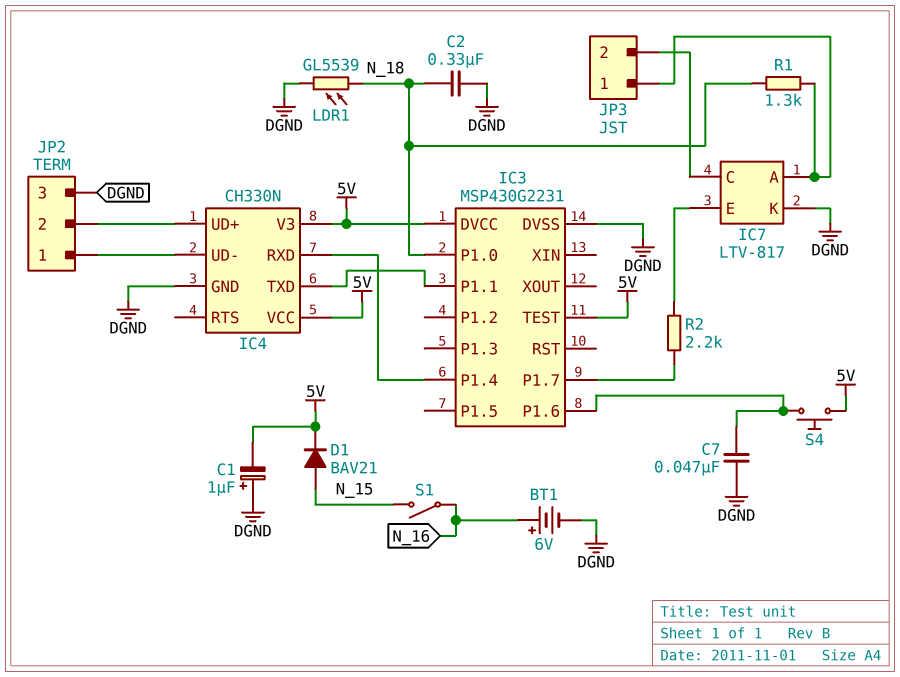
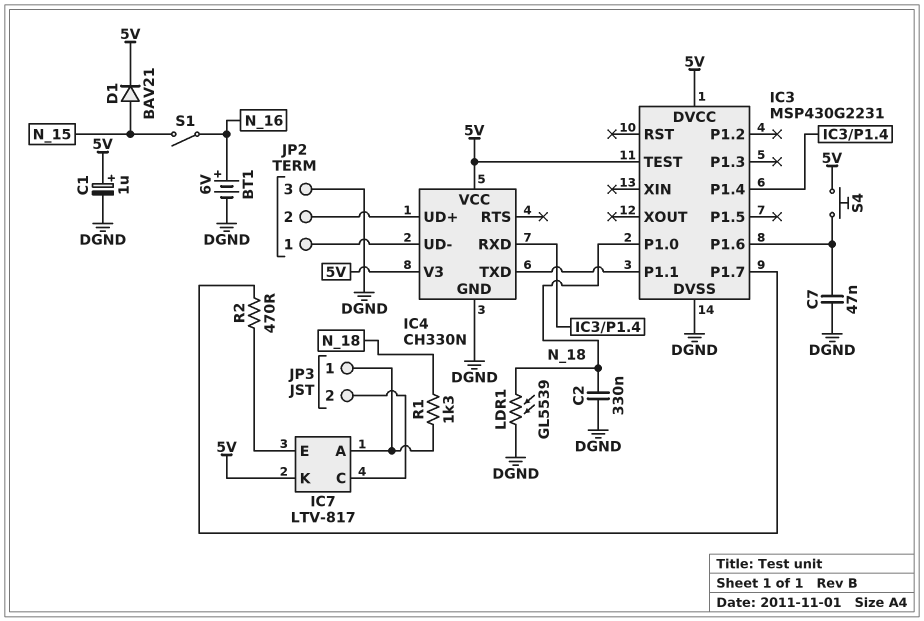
C1: 1uF (plus DGND, minus 5V) -> 1uF (plus 5V, minus DGND)
IC7 pin K: DGND -> 5V
R2: 2.2k (IC3/P1.7, IC7/E) -> 470 (IC3/P1.7, IC7/E)

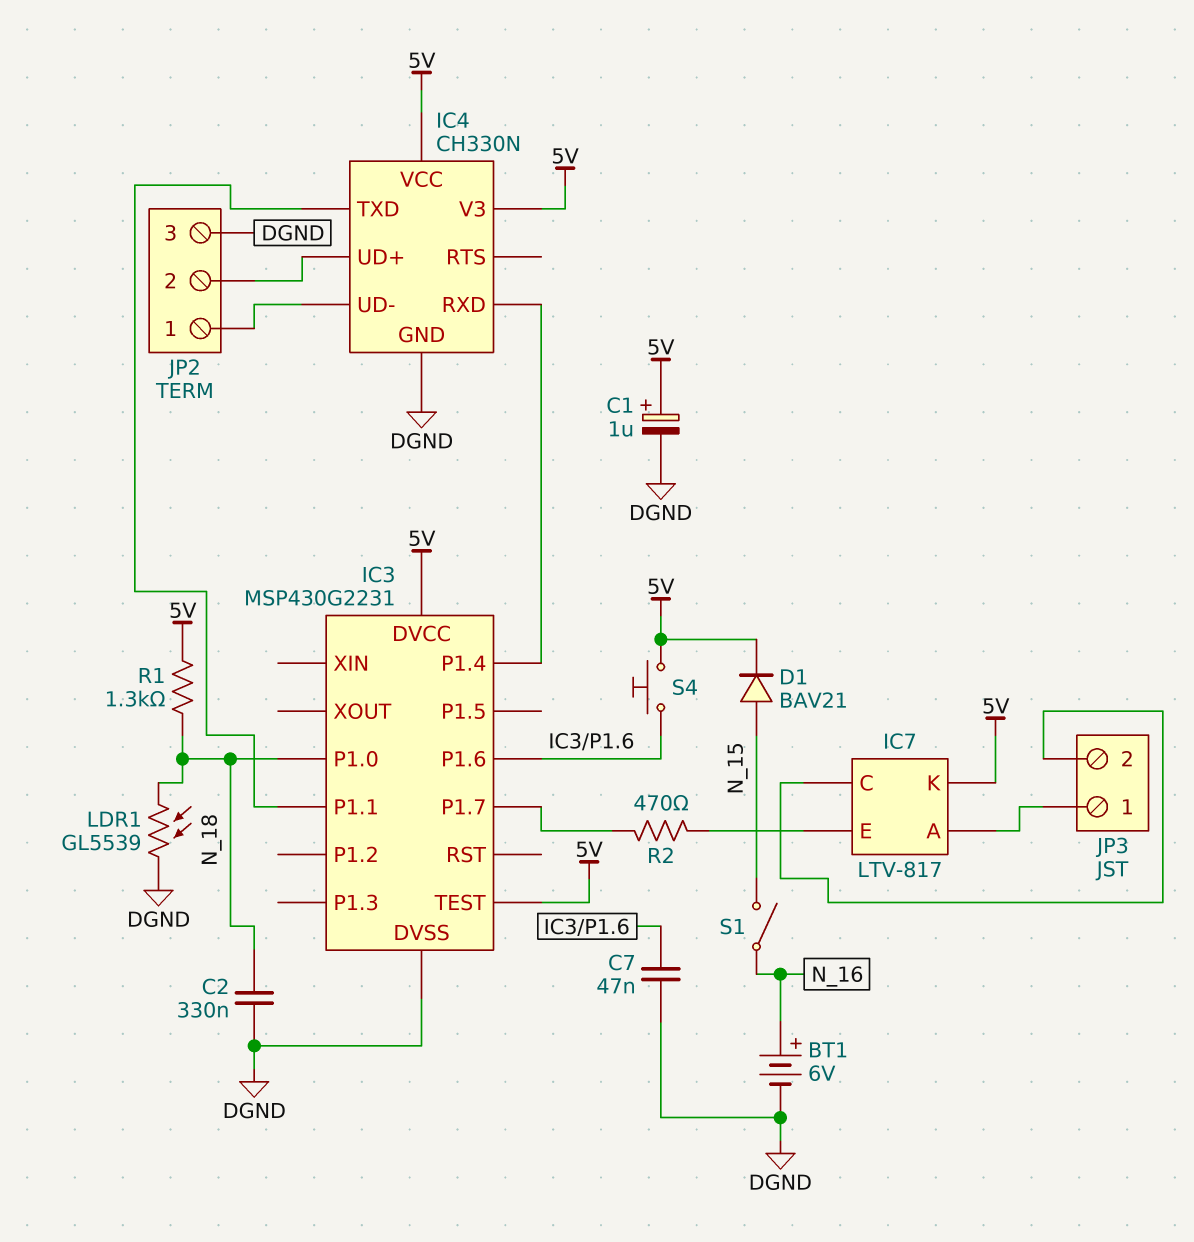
R1: 1.3k (IC7/A, N_18) -> 1.3k (5V, N_18)

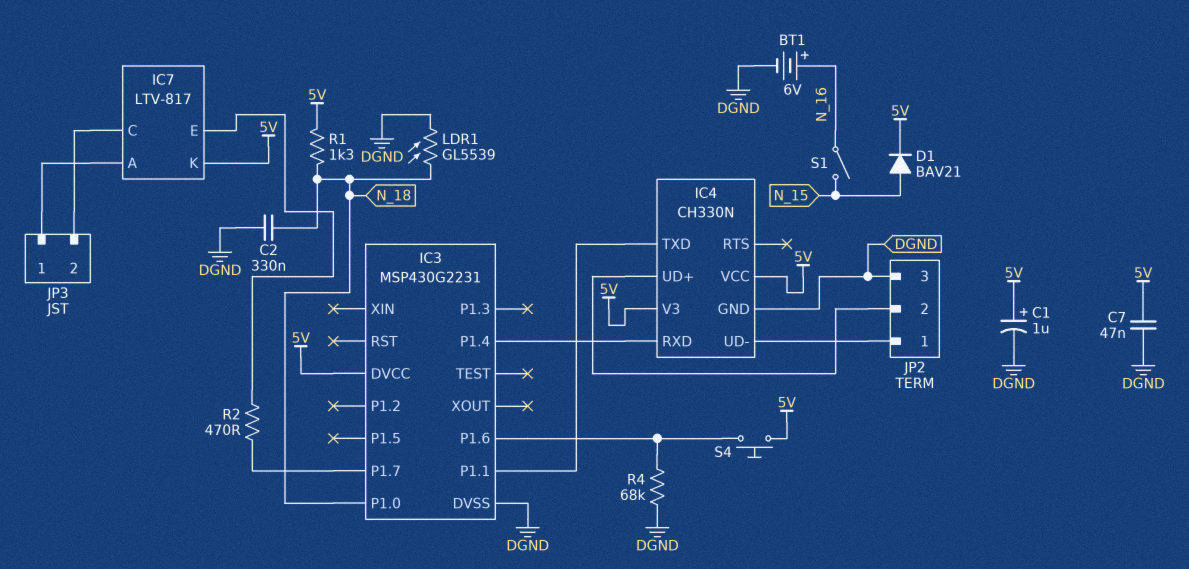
C7: 47nF (DGND, IC3/P1.6) -> 47nF (5V, DGND)
IC3 pin TEST: 5V -> none
R4: none -> 68k (DGND, IC3/P1.6)

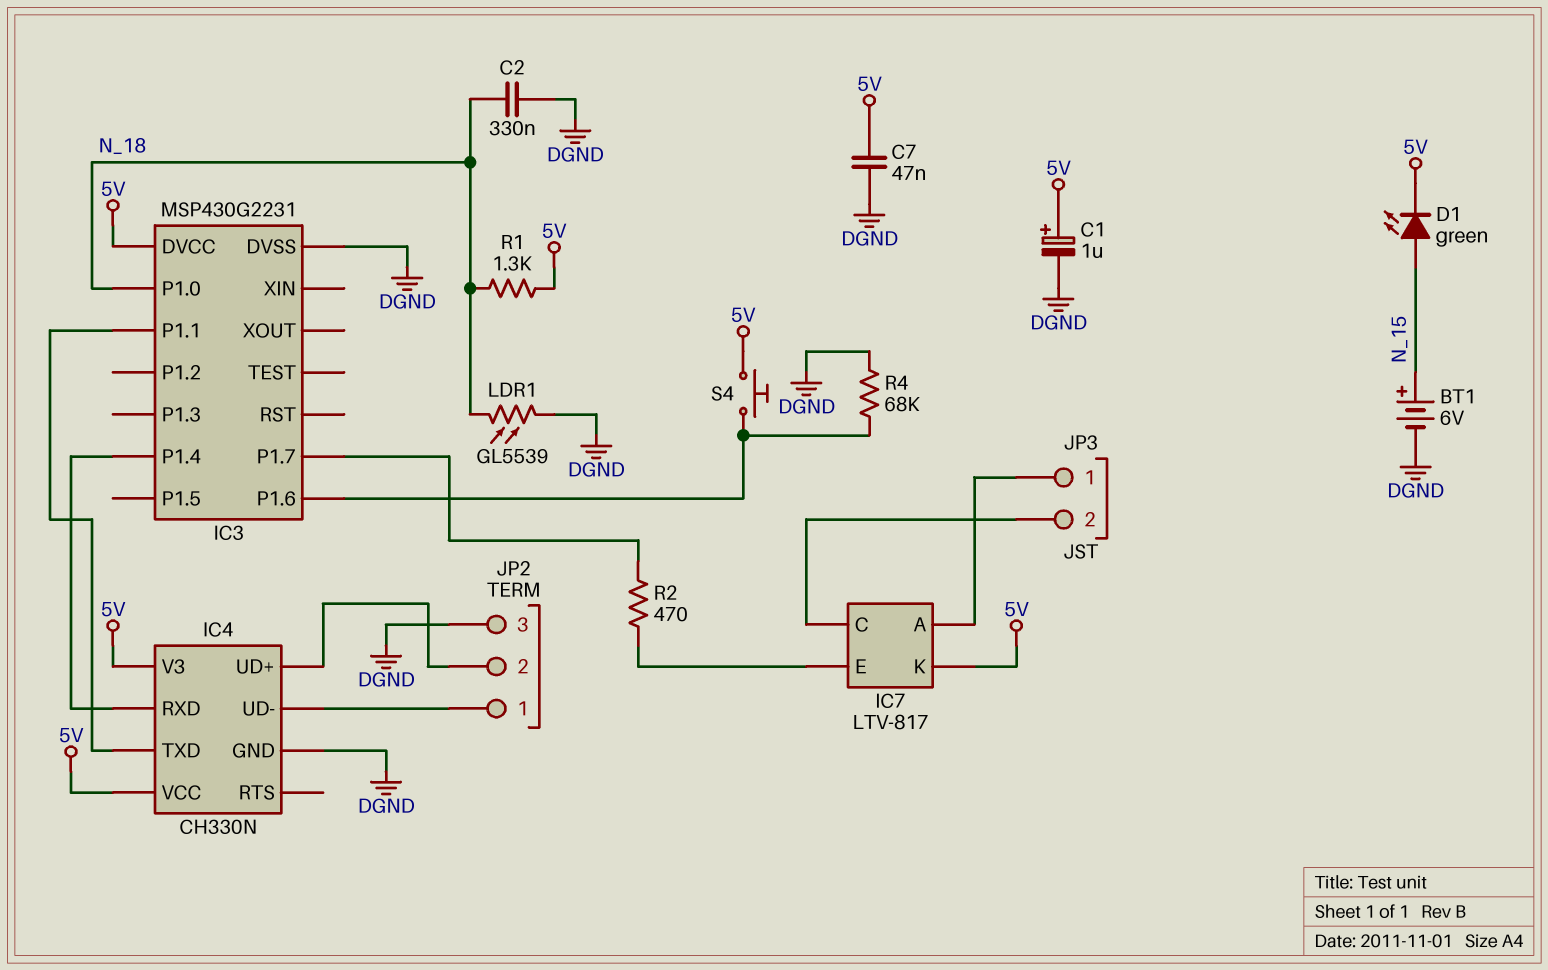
BT1: 6V (plus N_16, minus DGND) -> 6V (plus N_15, minus DGND)
D1: diode BAV21 (A N_15, K 5V) -> LED green (A N_15, K 5V)
S1: switch (N_15, N_16) -> none

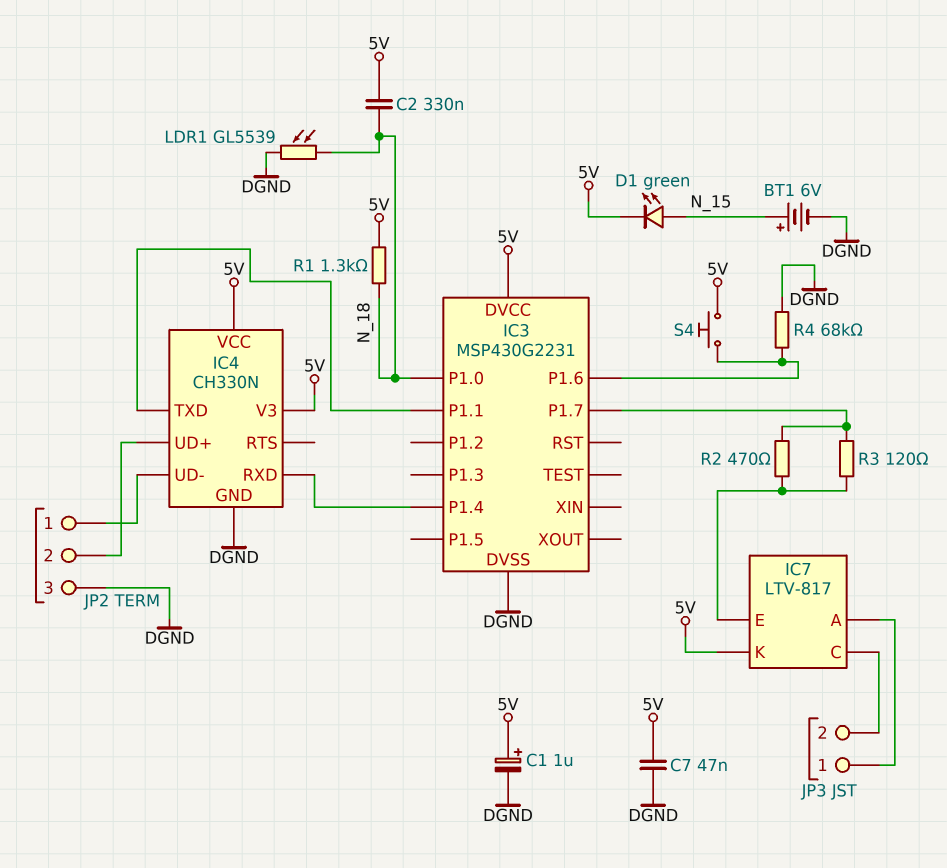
C2: 330nF (DGND, N_18) -> 330nF (5V, N_18)
R3: none -> 120 (IC3/P1.7, IC7/E)

